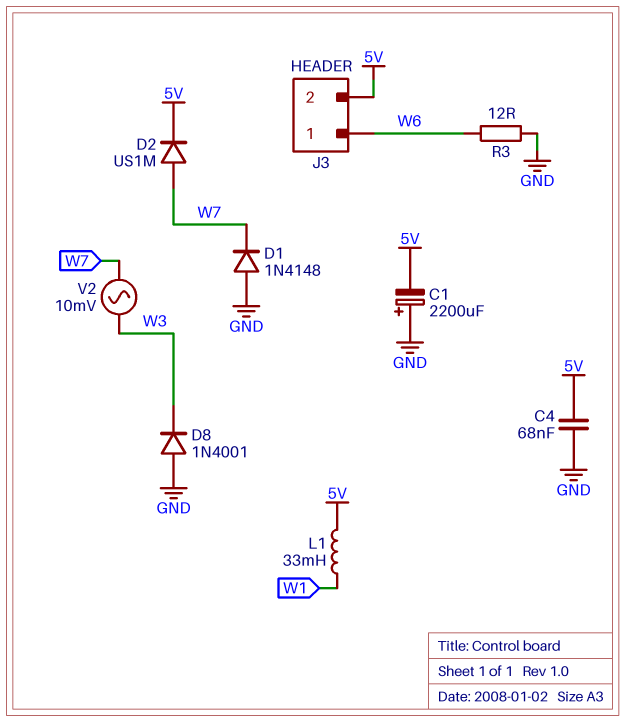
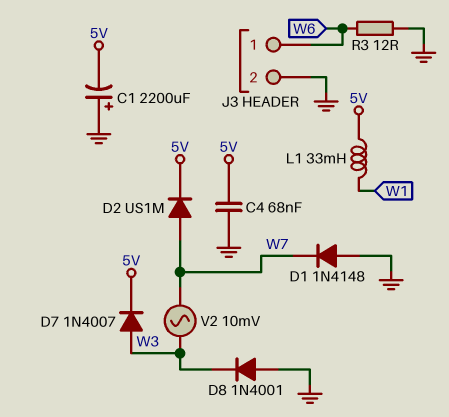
D7: none -> diode 1N4007 (A W3, K 5V)
J3 pin 2: 5V -> GND

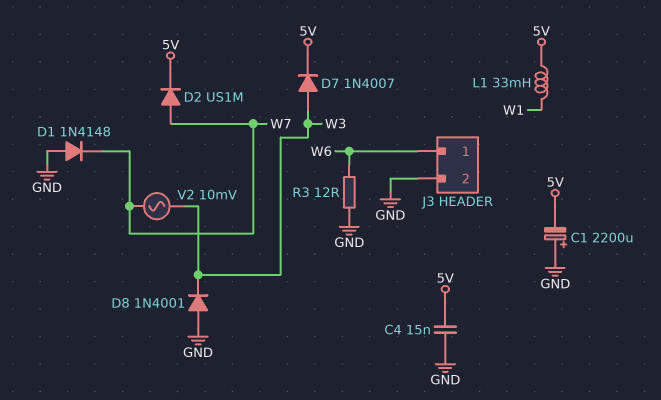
C4: 68nF (5V, GND) -> 15nF (5V, GND)

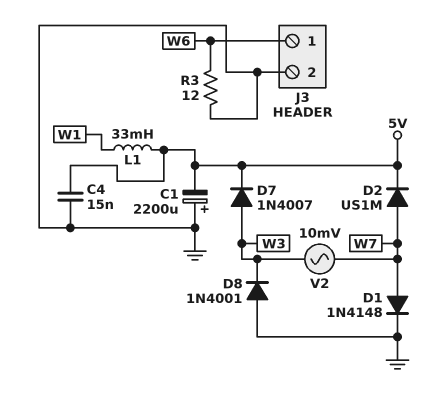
D1: diode 1N4148 (A GND, K W7) -> diode 1N4148 (A W7, K GND)

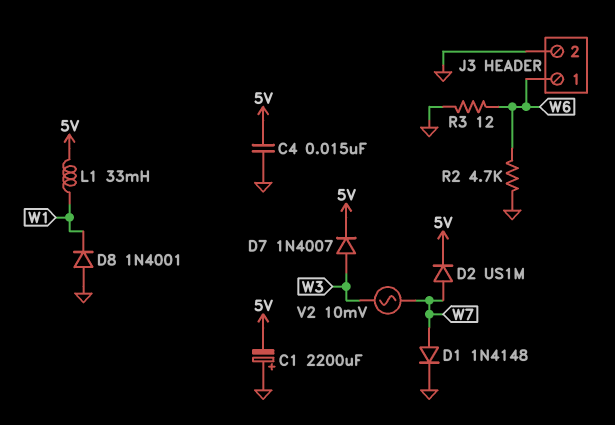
D8: diode 1N4001 (A GND, K W3) -> diode 1N4001 (A GND, K W1)
R2: none -> 4.7k (GND, W6)

